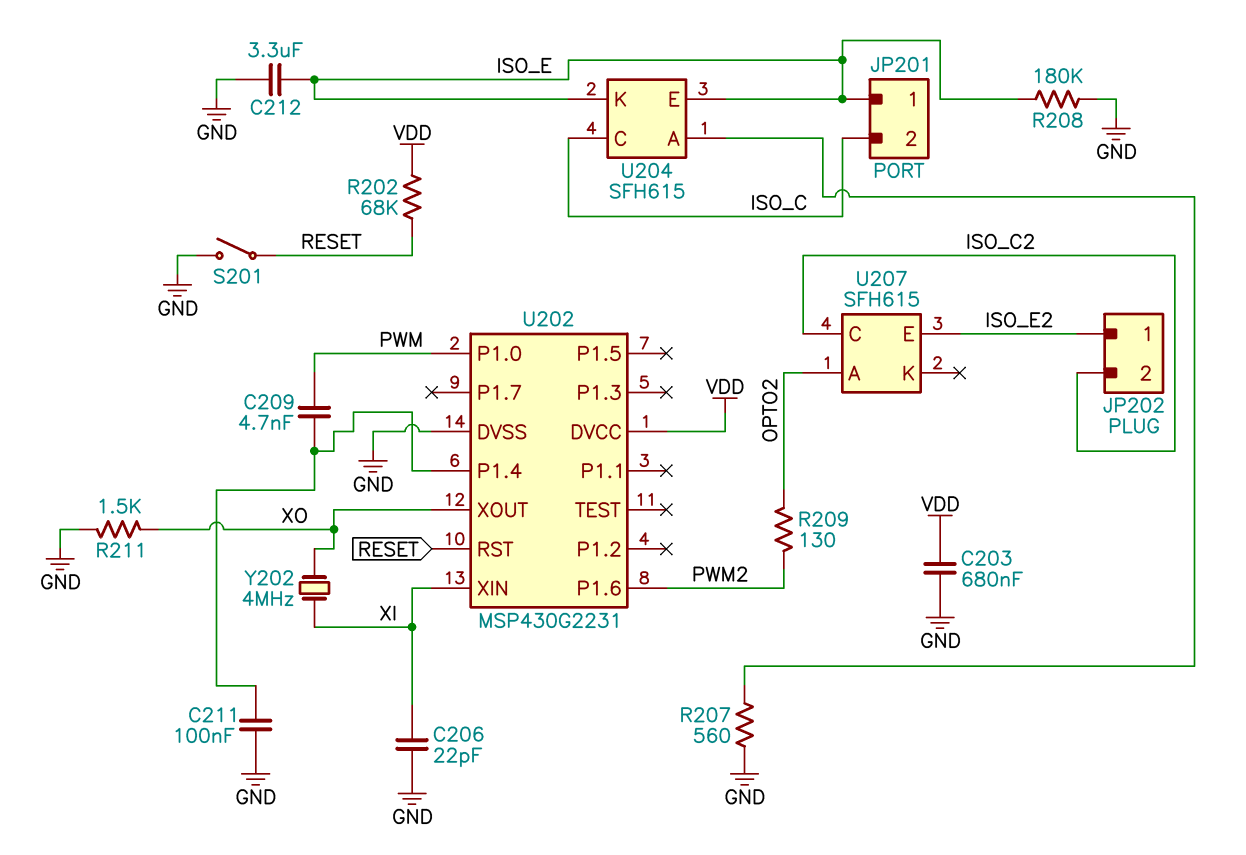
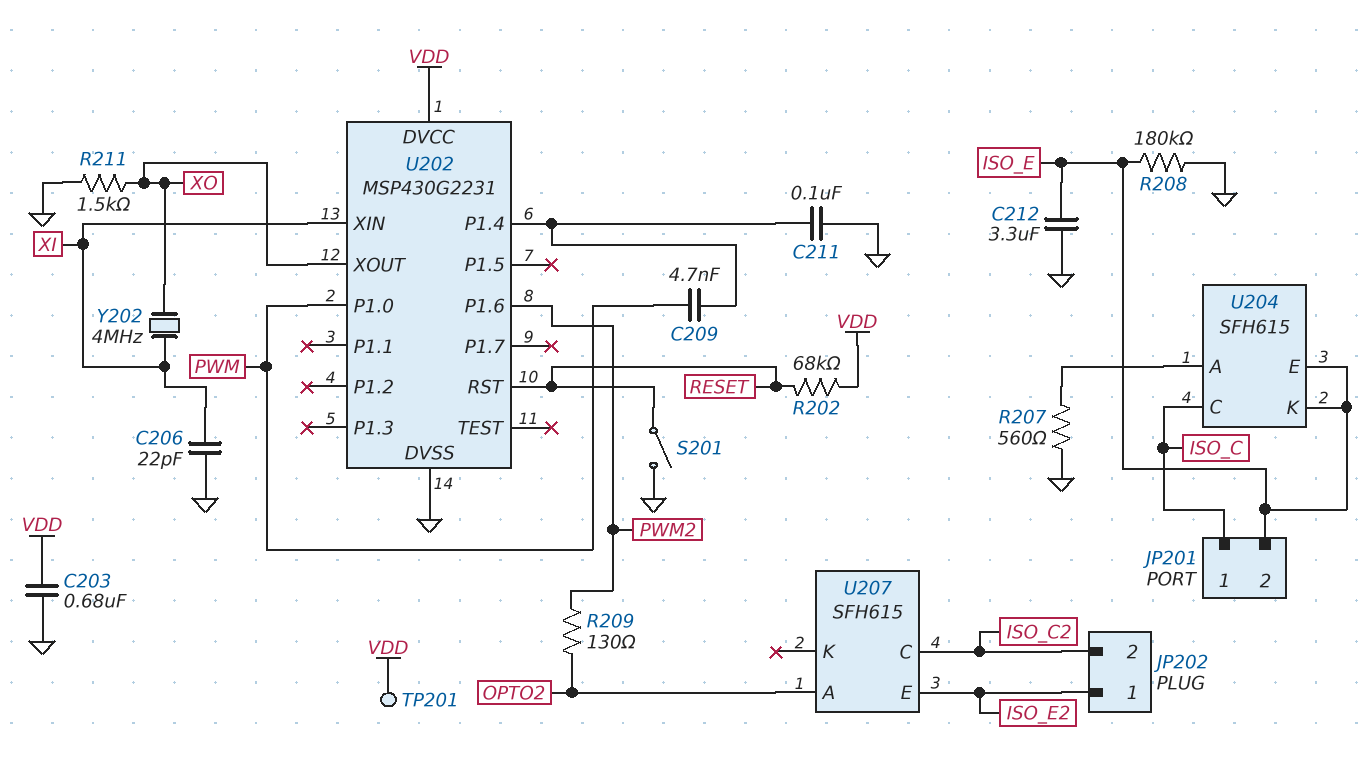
JP201 pin 1: ISO_E -> ISO_C
JP201 pin 2: ISO_C -> ISO_E
TP201: none -> test point (VDD)

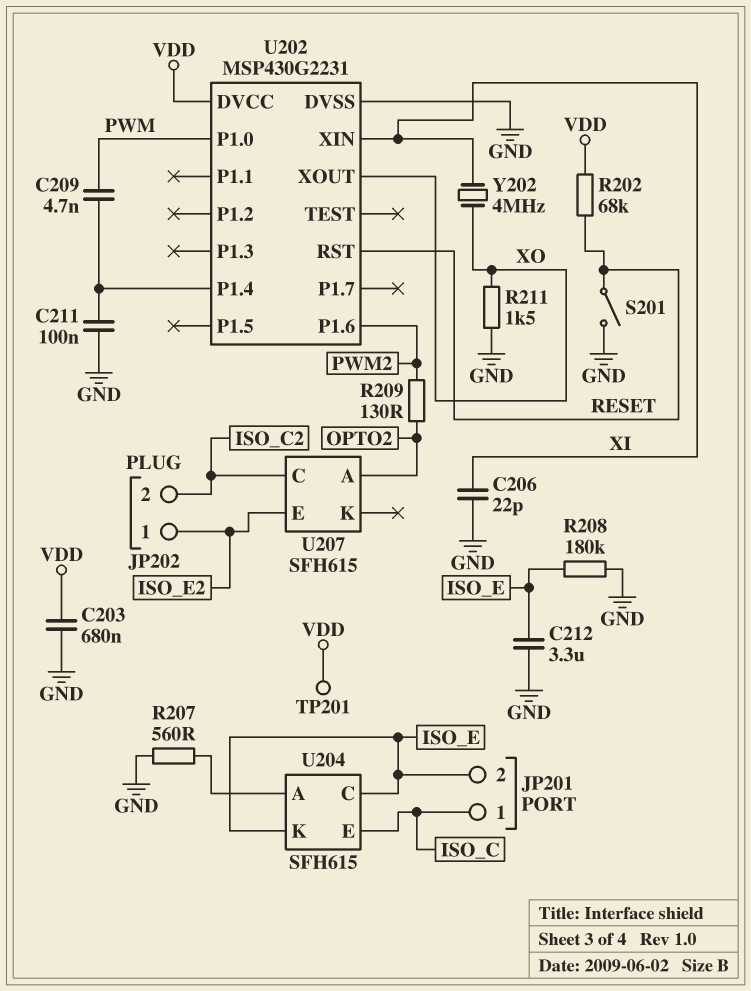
U204 pin C: ISO_C -> ISO_E
U204 pin E: ISO_E -> ISO_C

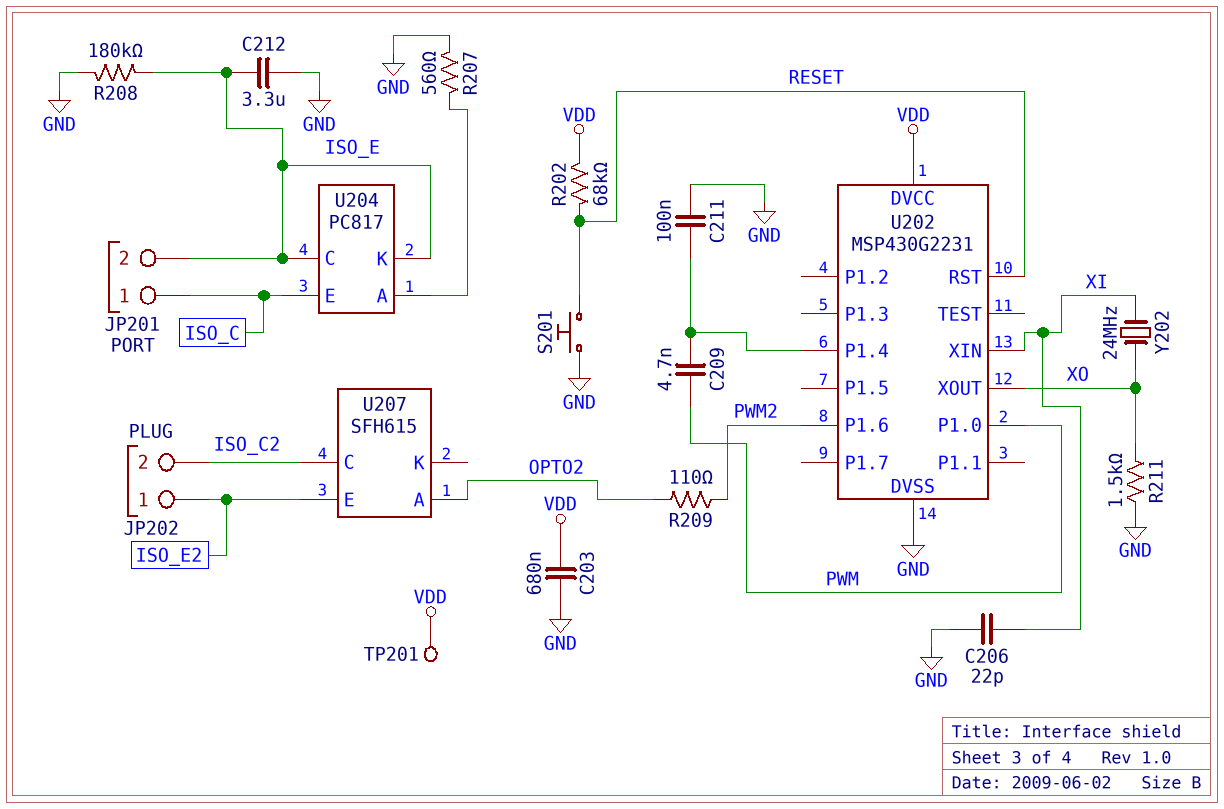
R209: 130 (OPTO2, PWM2) -> 110 (OPTO2, PWM2)
S201: switch (GND, RESET) -> button (GND, RESET)
U204: SFH615 -> PC817
Y202: 4MHz (XI, XO) -> 24MHz (XI, XO)

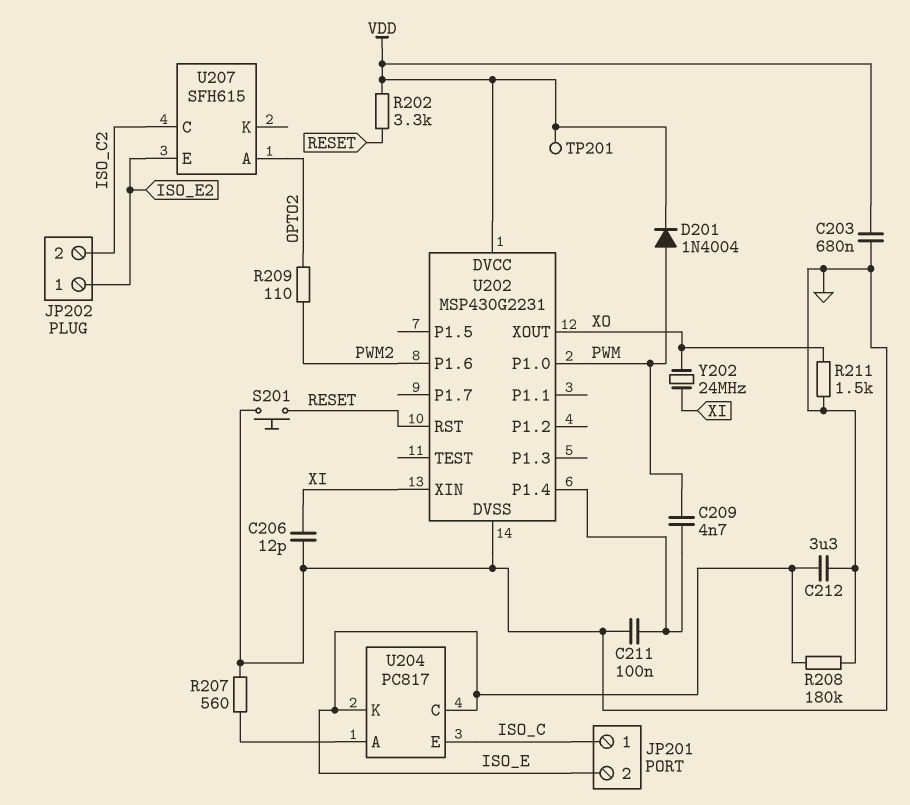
C206: 22pF (GND, XI) -> 12pF (GND, XI)
D201: none -> diode 1N4004 (A PWM, K VDD)
R202: 68k (RESET, VDD) -> 3.3k (RESET, VDD)

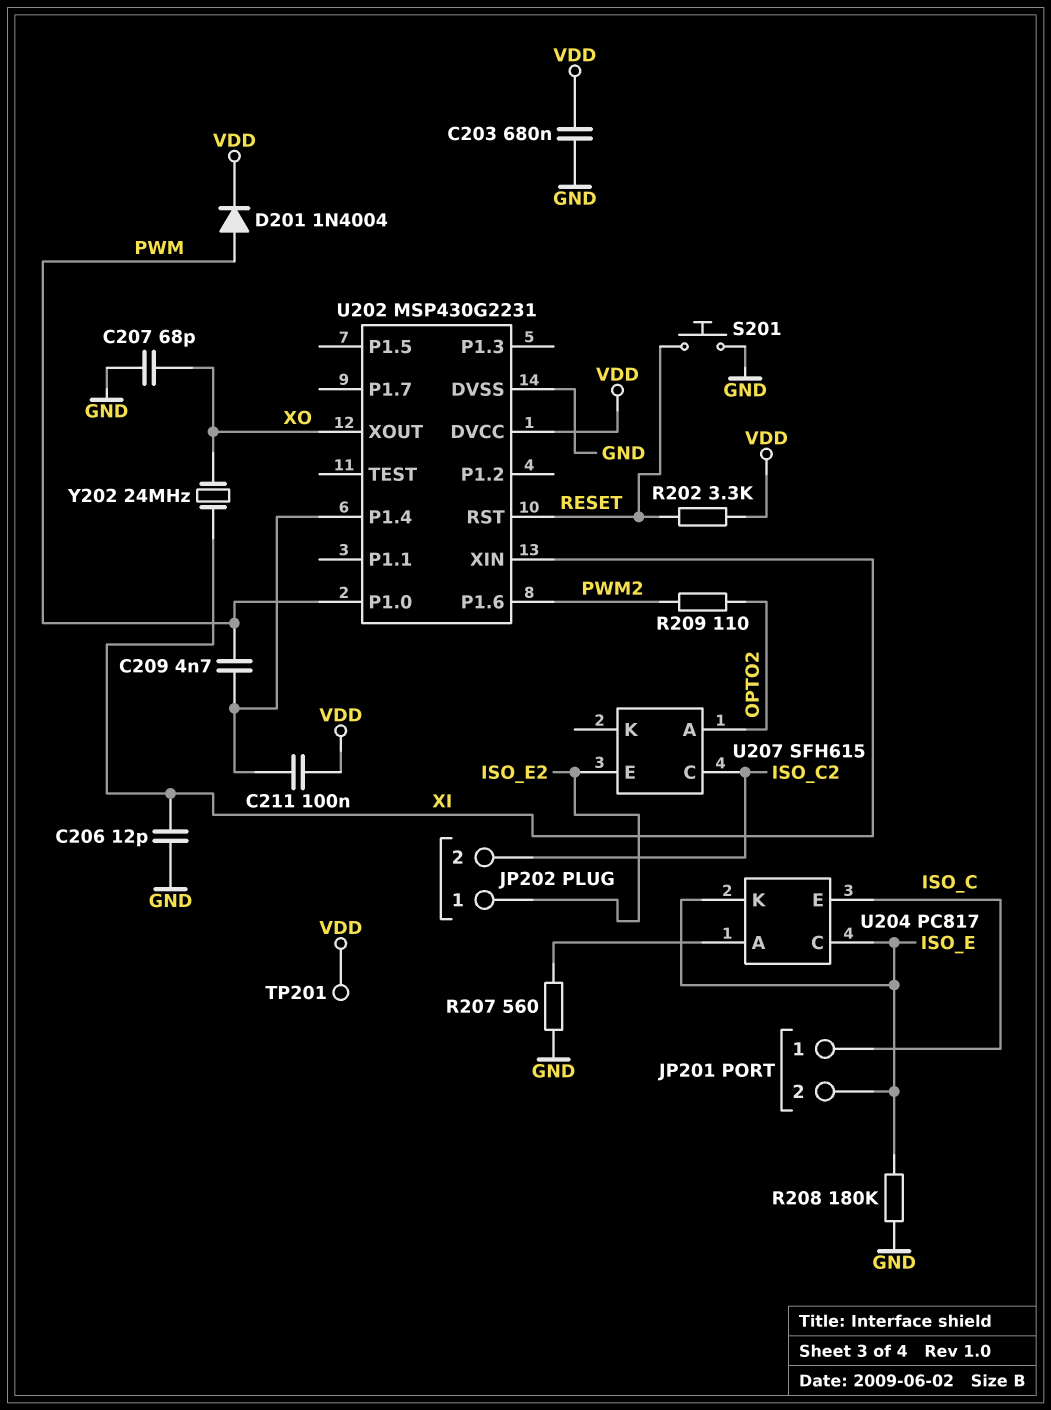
C207: none -> 68pF (GND, XO)
C211: 100nF (GND, U202/P1.4) -> 100nF (U202/P1.4, VDD)
C212: 3.3uF (GND, ISO_E) -> none
R211: 1.5k (GND, XO) -> none

